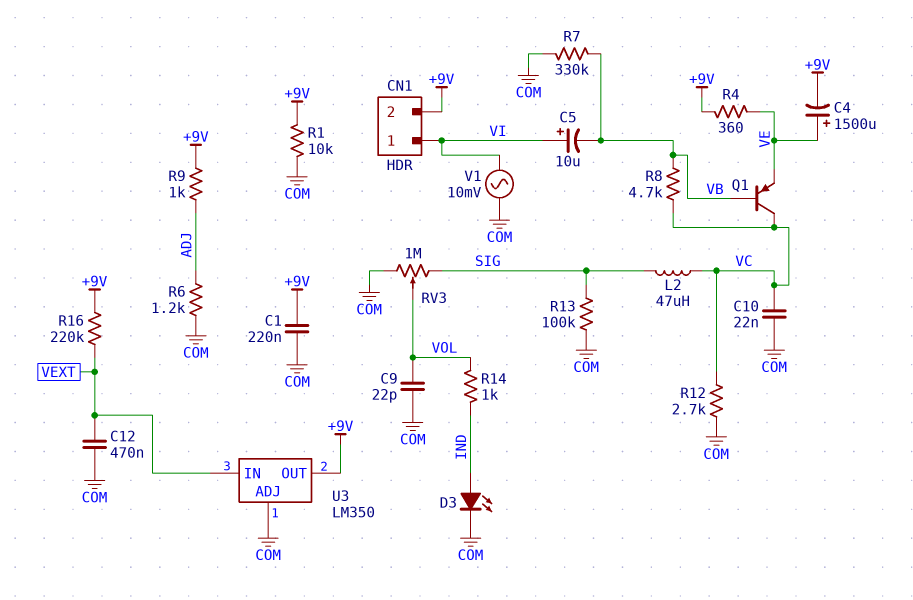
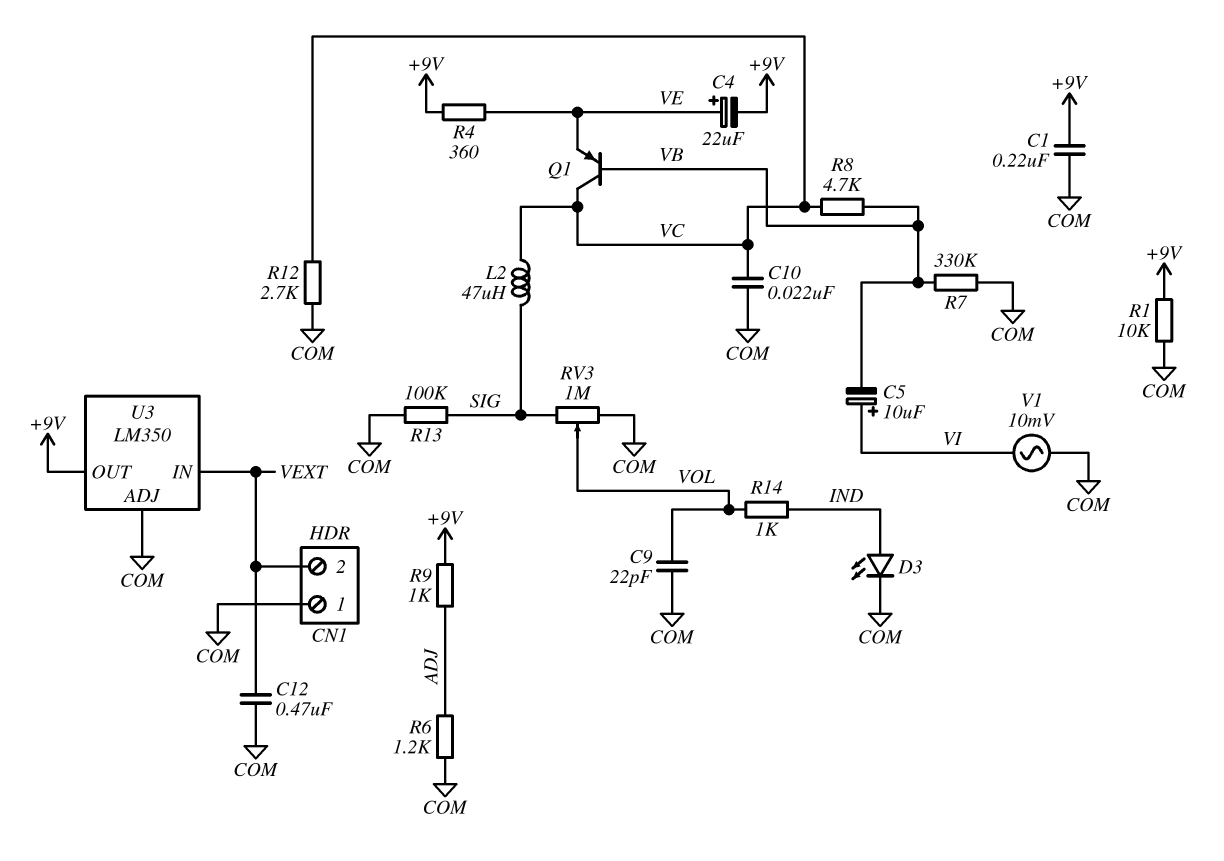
C4: 1500uF (plus VE, minus +9V) -> 22uF (plus VE, minus +9V)
CN1 pin 1: VI -> COM
CN1 pin 2: +9V -> VEXT
R16: 220k (+9V, VEXT) -> none

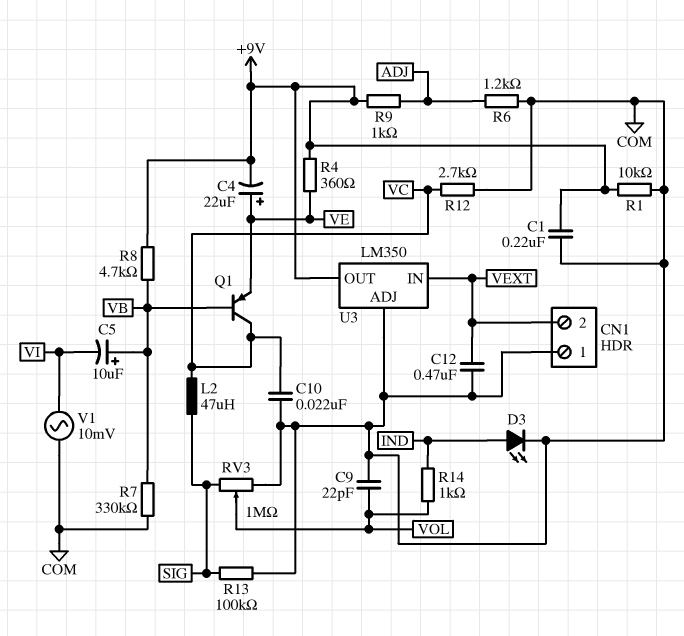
C5: 10uF (plus VI, minus VB) -> 10uF (plus VB, minus VI)
R8: 4.7k (VB, VC) -> 4.7k (+9V, VB)

